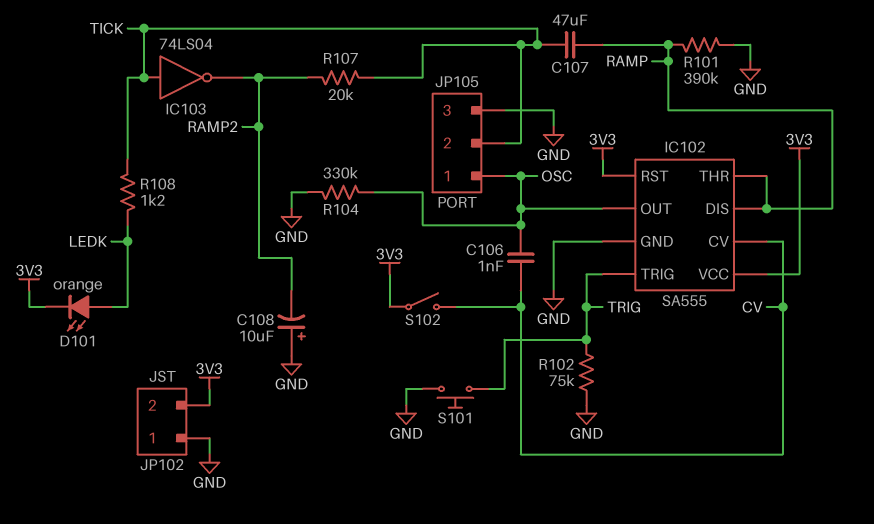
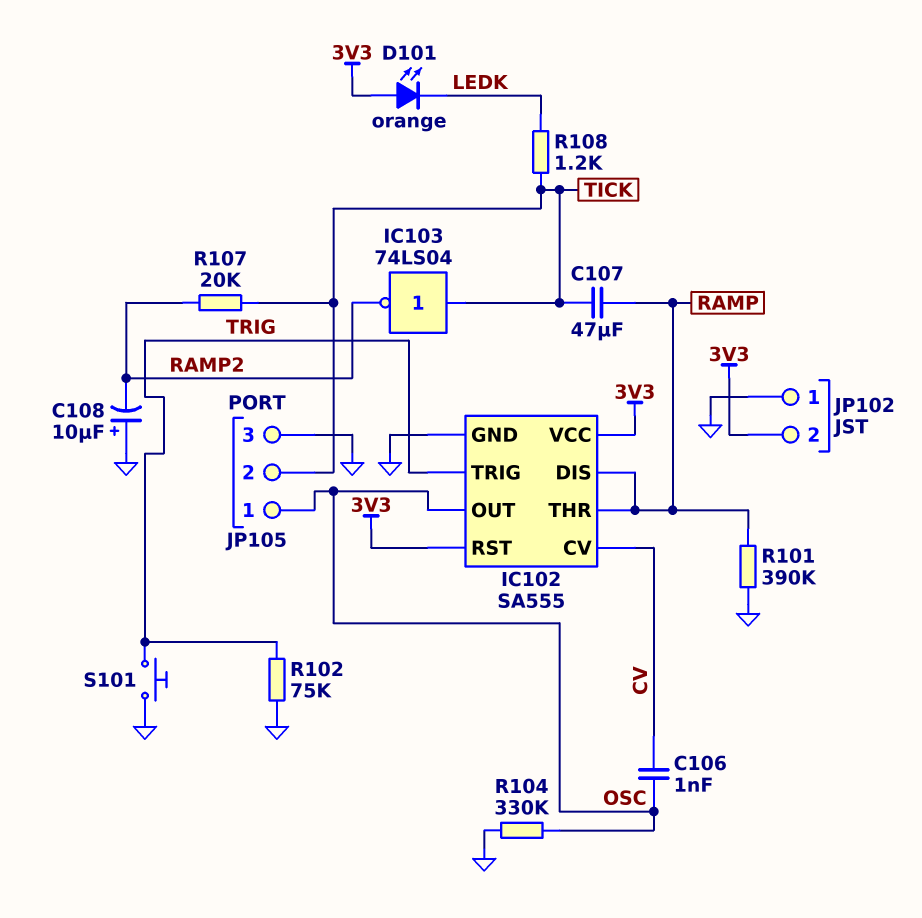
D101: LED orange (A LEDK, K 3V3) -> LED orange (A 3V3, K LEDK)
S102: switch (3V3, CV) -> none

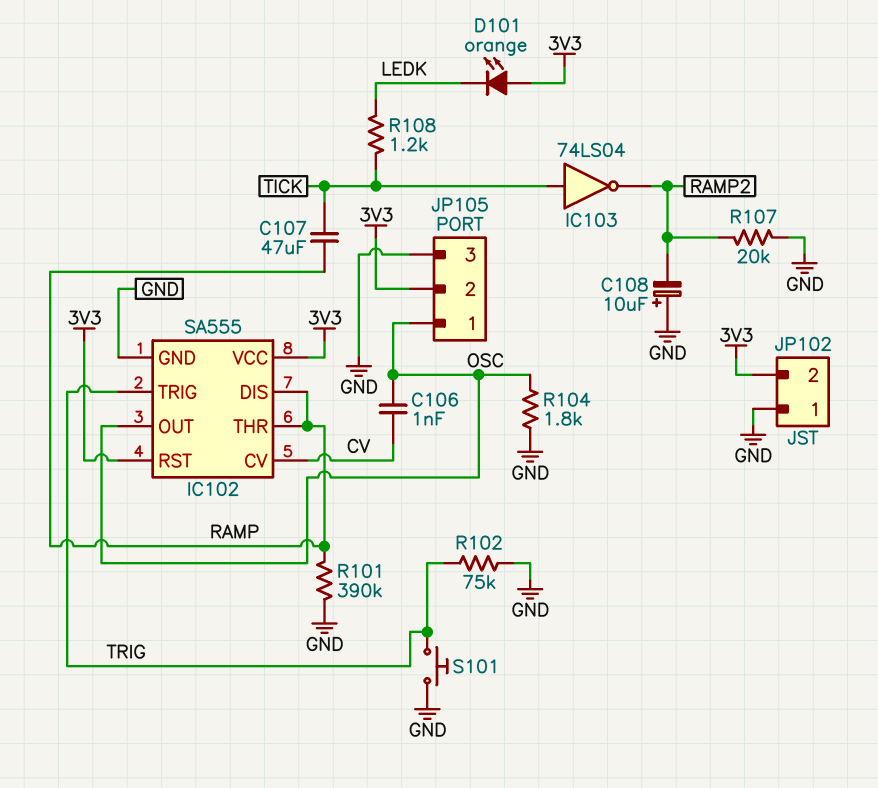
JP105 pin 2: TICK -> 3V3
R104: 330k (GND, OSC) -> 1.8k (GND, OSC)
R107: 20k (RAMP2, TICK) -> 20k (GND, RAMP2)

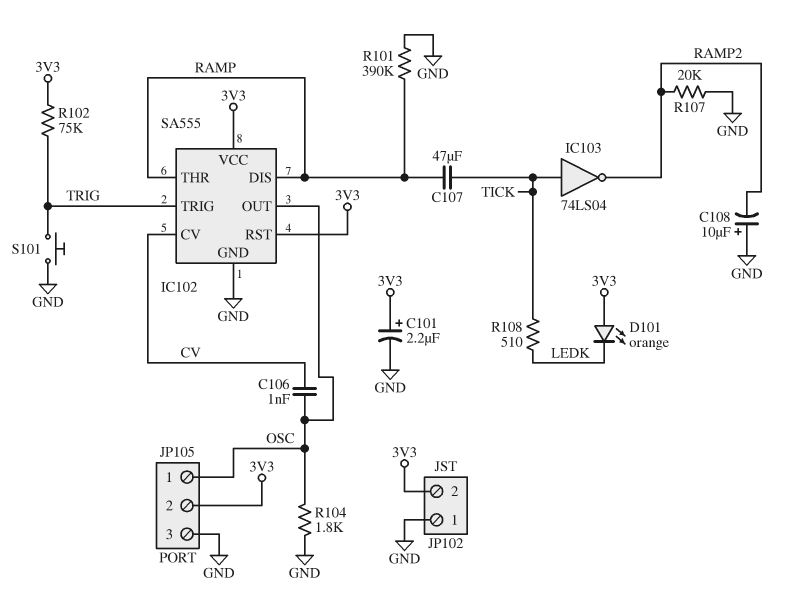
C101: none -> 2.2uF (plus 3V3, minus GND)
R102: 75k (GND, TRIG) -> 75k (3V3, TRIG)
R108: 1.2k (LEDK, TICK) -> 510 (LEDK, TICK)

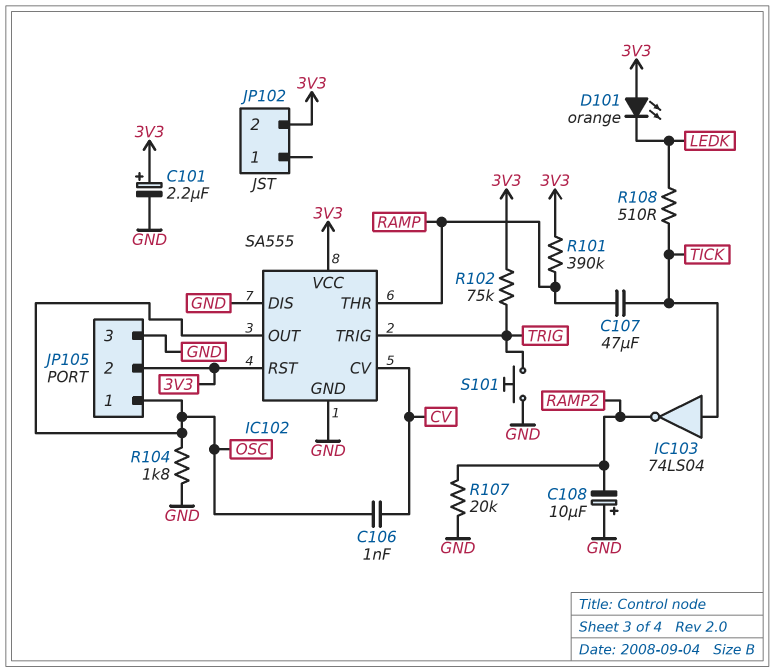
IC102 pin DIS: RAMP -> GND
JP102 pin 1: GND -> none
R101: 390k (GND, RAMP) -> 390k (3V3, RAMP)

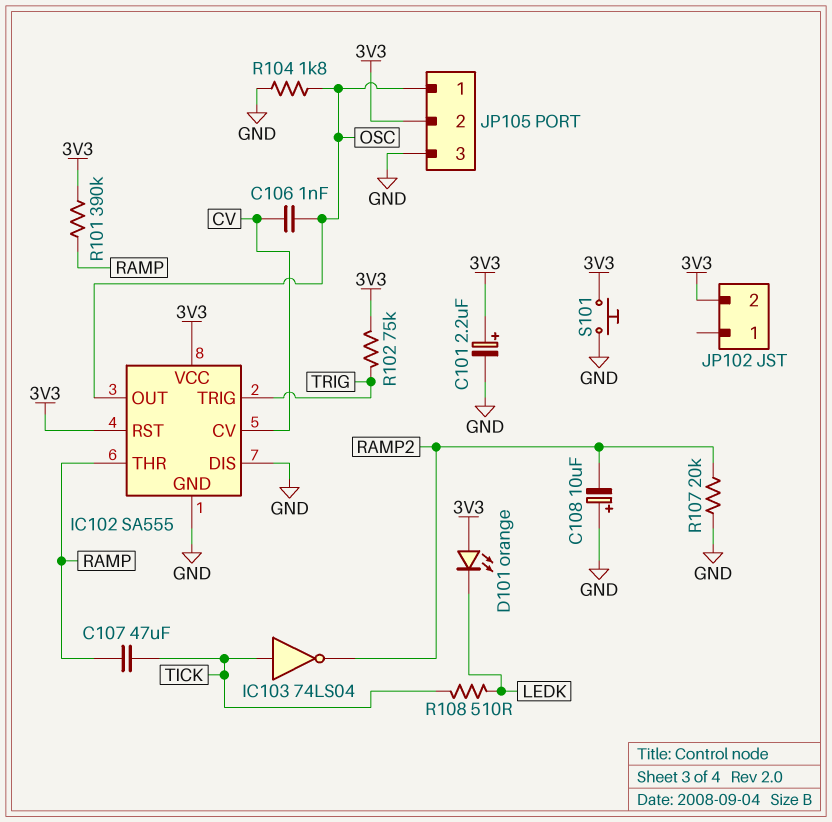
S101: button (GND, TRIG) -> button (3V3, GND)

